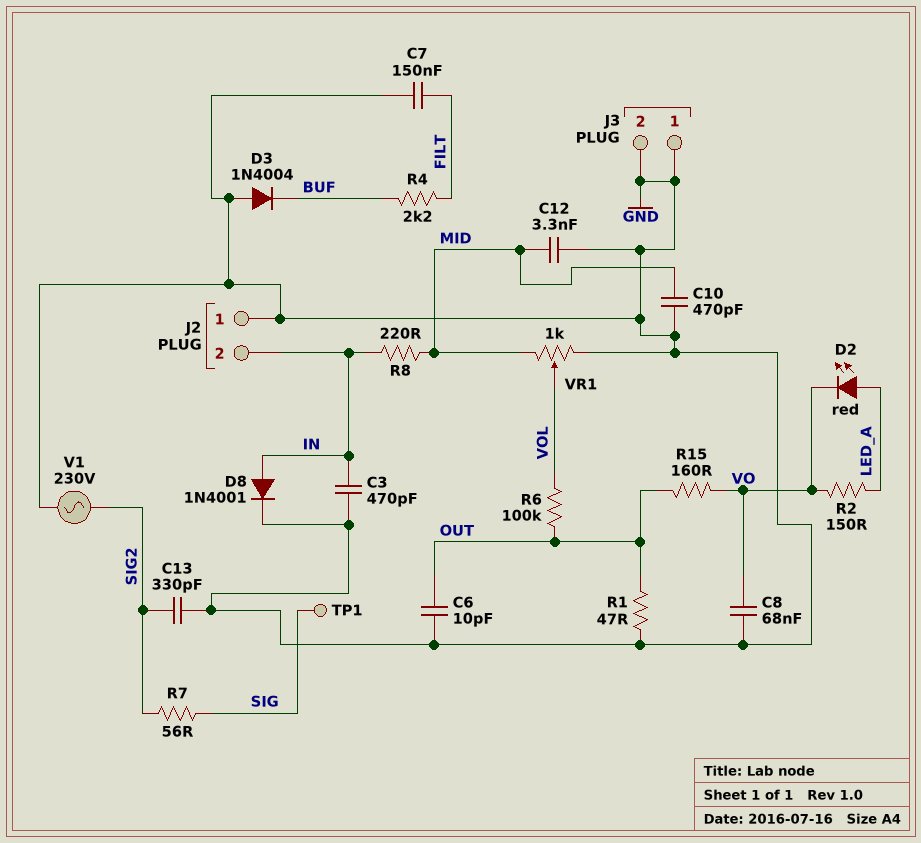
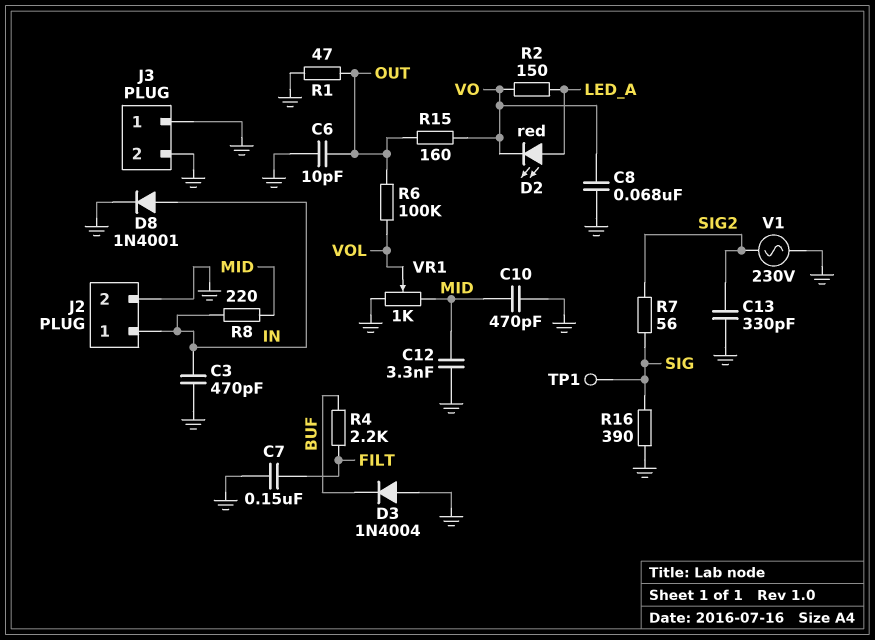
J2 pin 1: GND -> IN
J2 pin 2: IN -> GND
R16: none -> 390 (GND, SIG)

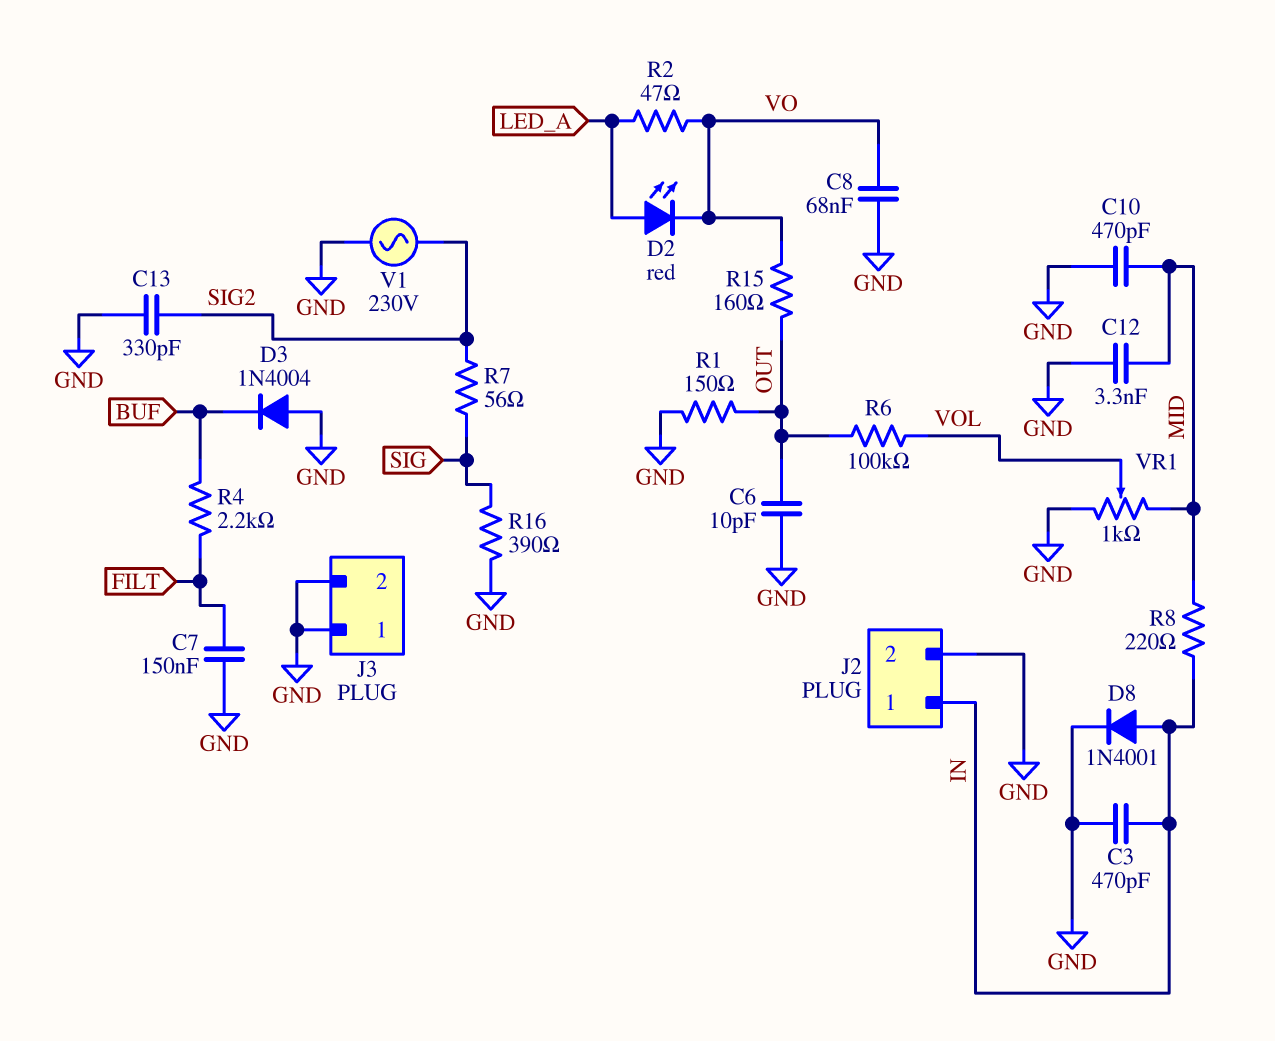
R1: 47 (GND, OUT) -> 150 (GND, OUT)
R2: 150 (LED_A, VO) -> 47 (LED_A, VO)
TP1: test point (SIG) -> none

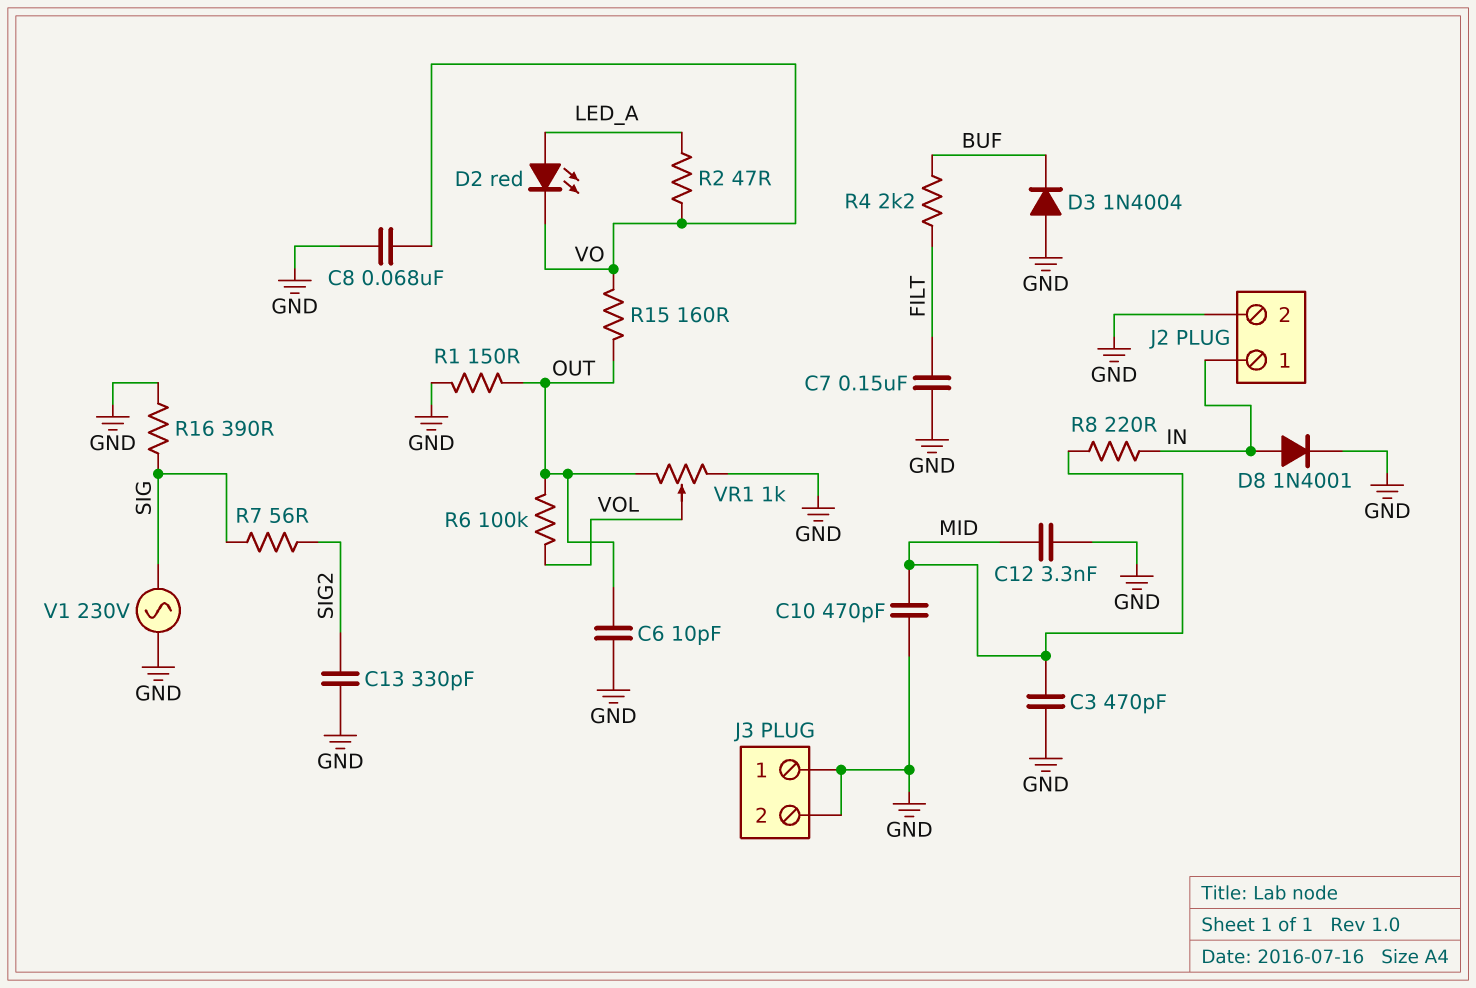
C3: 470pF (GND, IN) -> 470pF (GND, MID)
V1: AC 230V (GND, SIG2) -> AC 230V (GND, SIG)
VR1: 1k (GND, MID, wiper VOL) -> 1k (GND, OUT, wiper VOL)

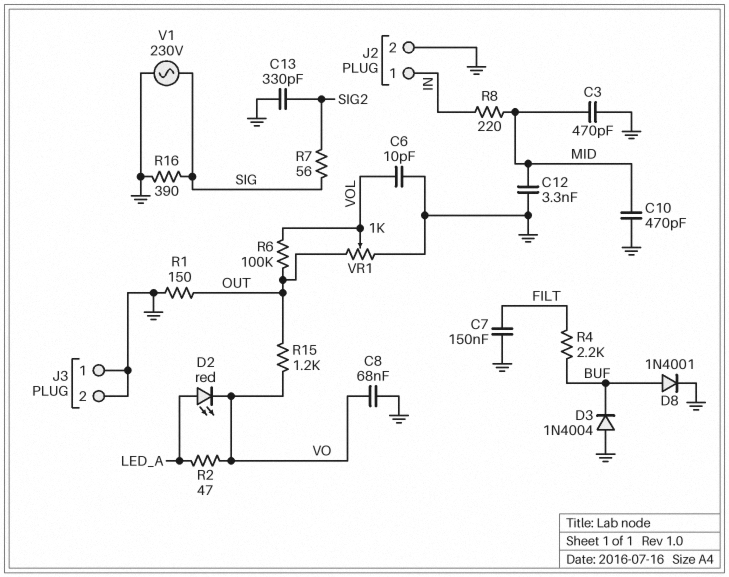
C6: 10pF (GND, OUT) -> 10pF (GND, VOL)
D8: diode 1N4001 (A IN, K GND) -> diode 1N4001 (A BUF, K GND)
R15: 160 (OUT, VO) -> 1.2k (OUT, VO)

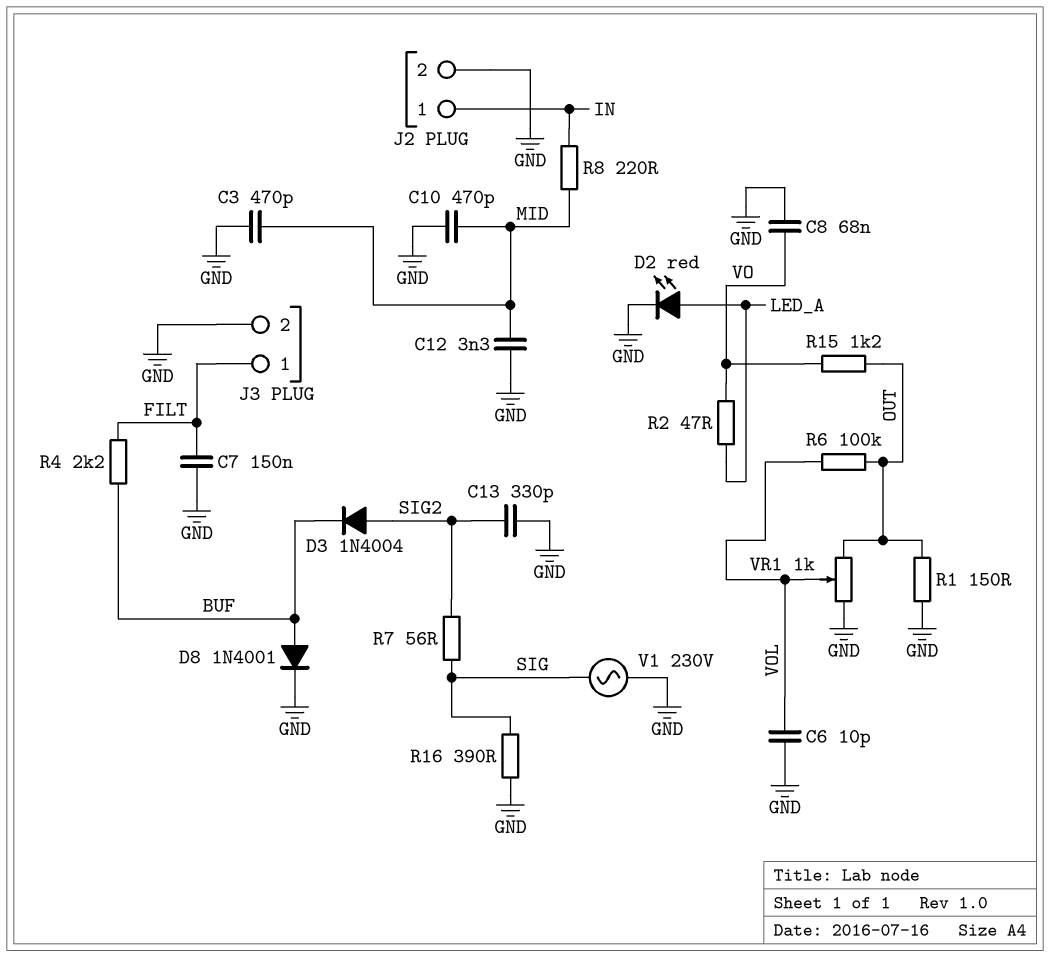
D2: LED red (A LED_A, K VO) -> LED red (A LED_A, K GND)
D3: diode 1N4004 (A GND, K BUF) -> diode 1N4004 (A SIG2, K BUF)
J3 pin 1: GND -> FILT

